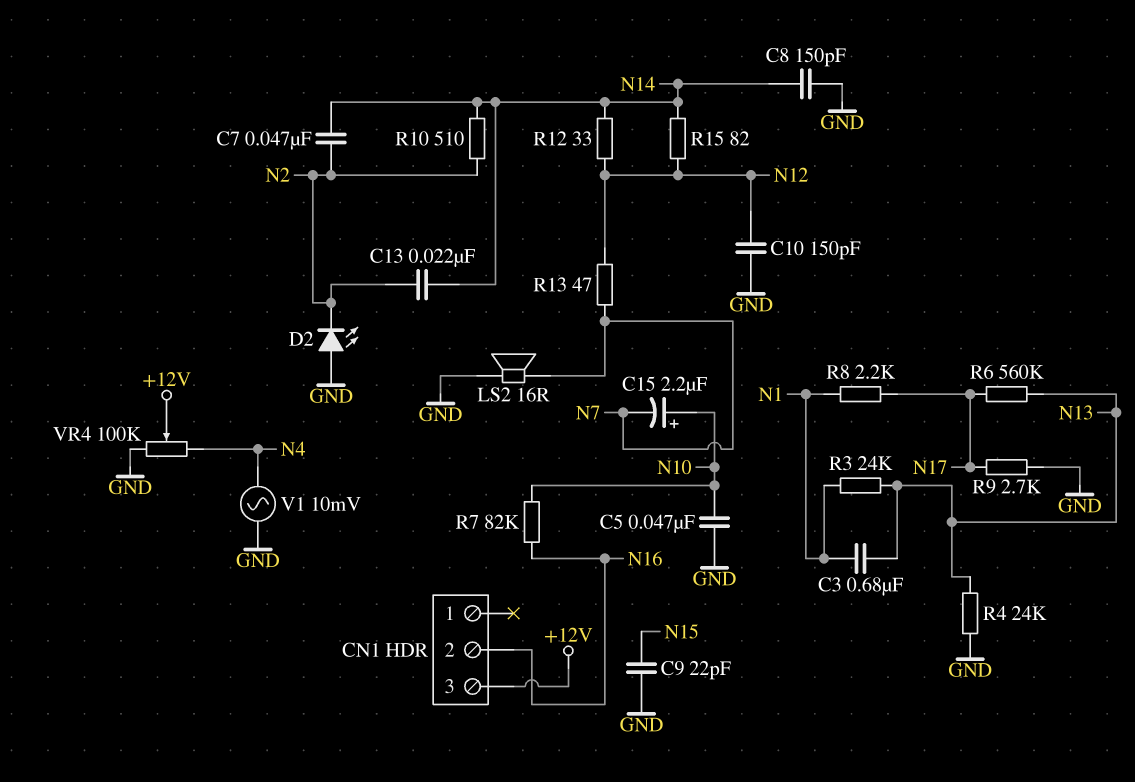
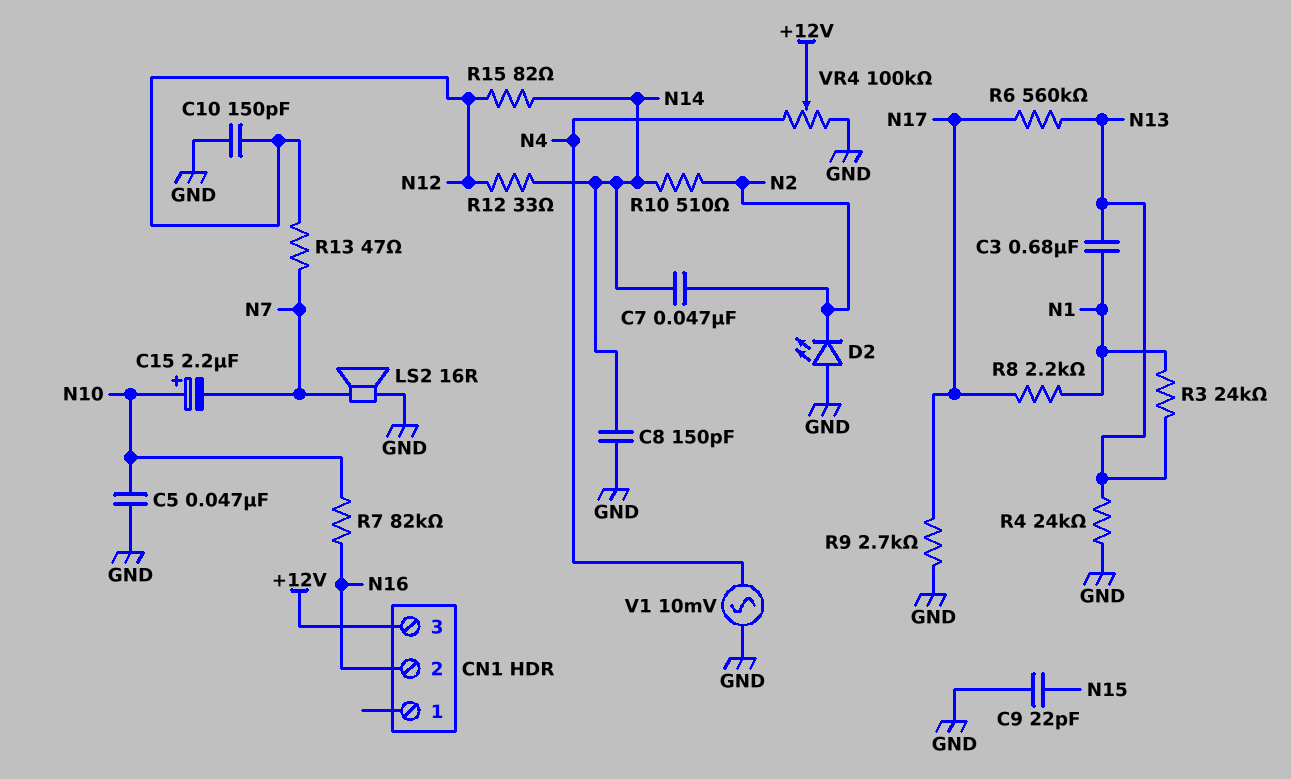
C13: 22nF (N2, N14) -> none

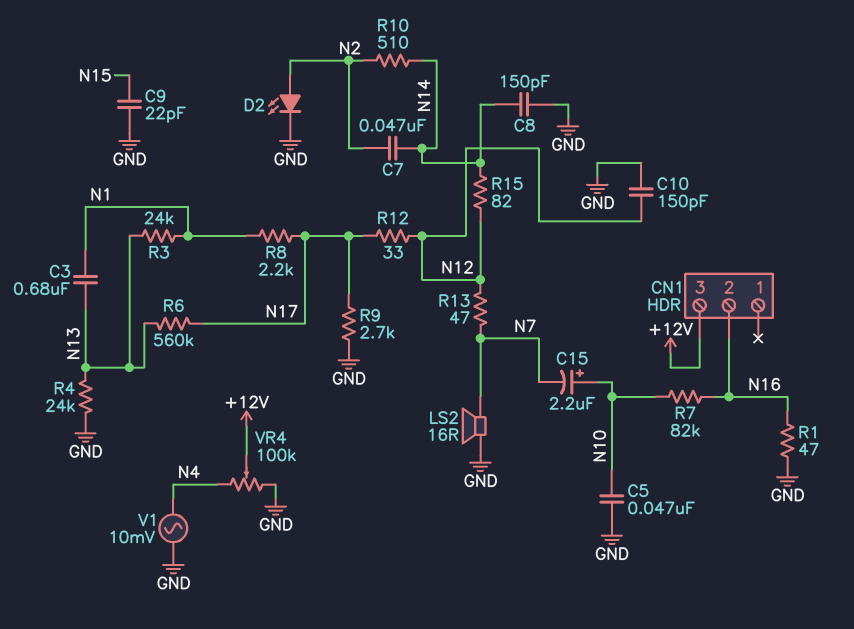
D2: LED (A GND, K N2) -> LED (A N2, K GND)
R1: none -> 47 (GND, N16)
R12: 33 (N12, N14) -> 33 (N12, N17)

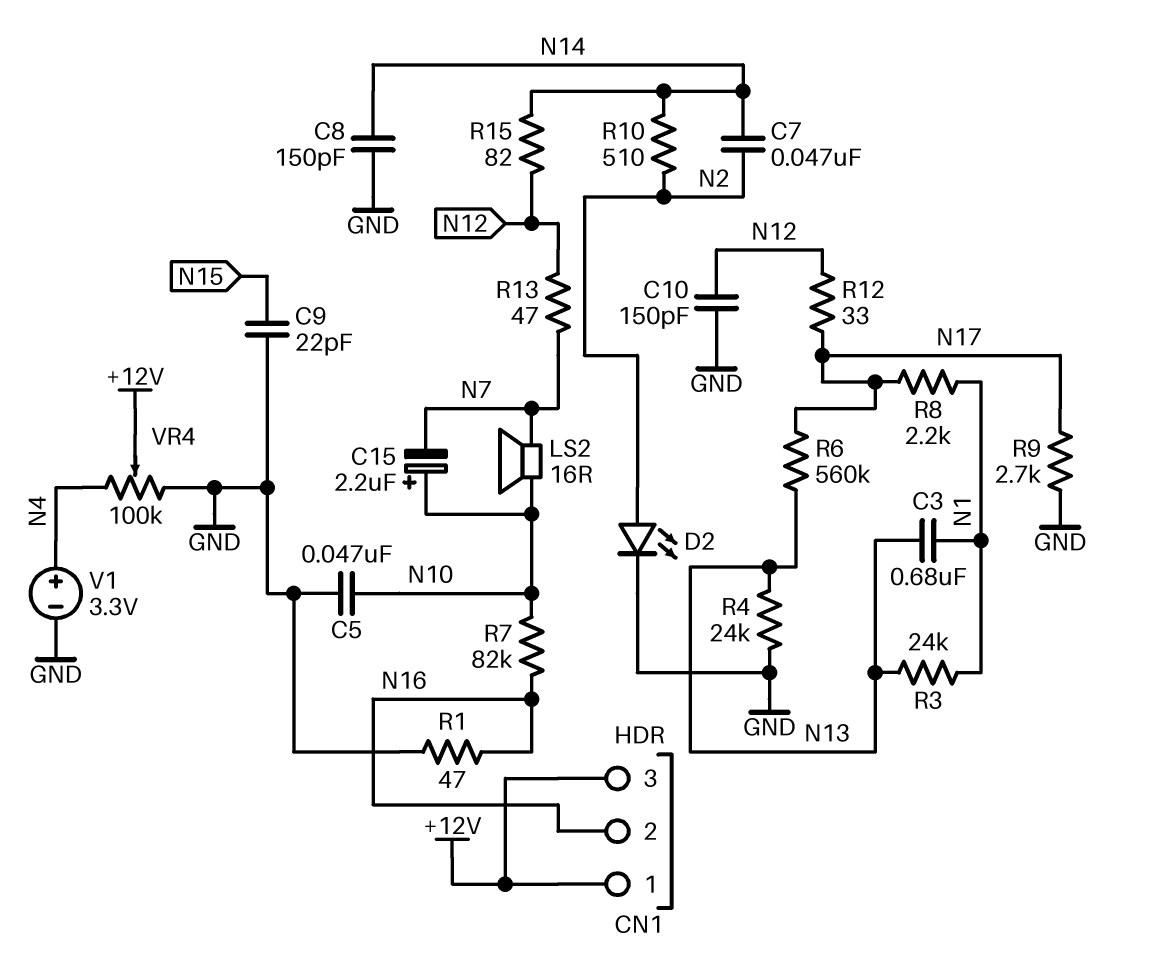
CN1 pin 1: none -> +12V
LS2: speaker 16R (GND, N7) -> speaker 16R (N7, N10)
V1: AC 10mV (GND, N4) -> 3.3V (plus N4, minus GND)

